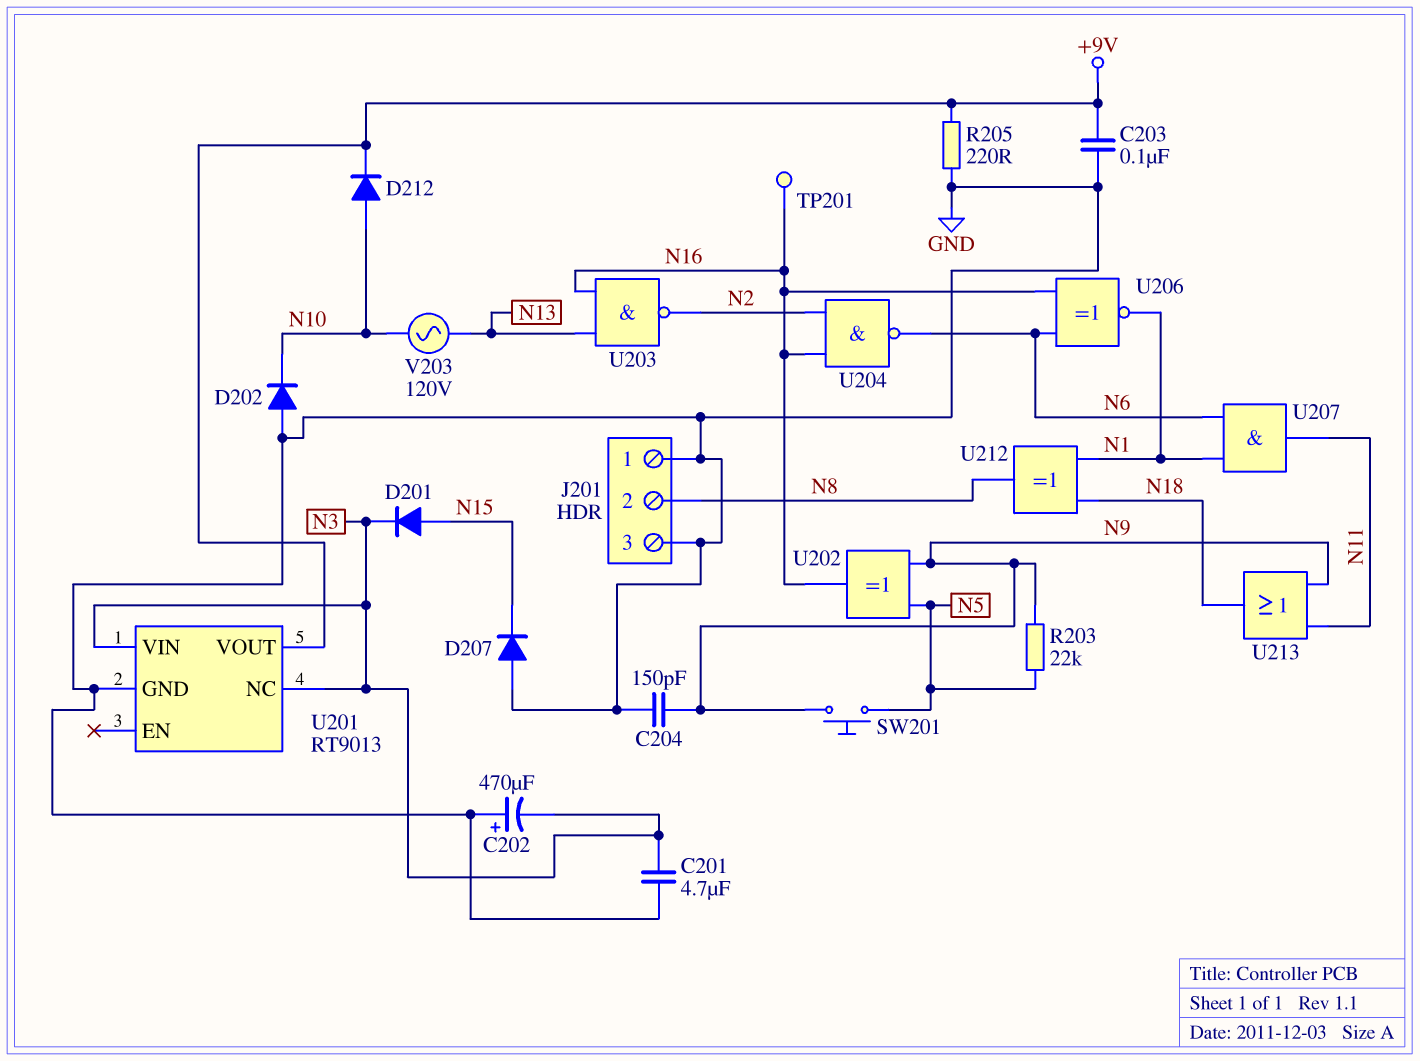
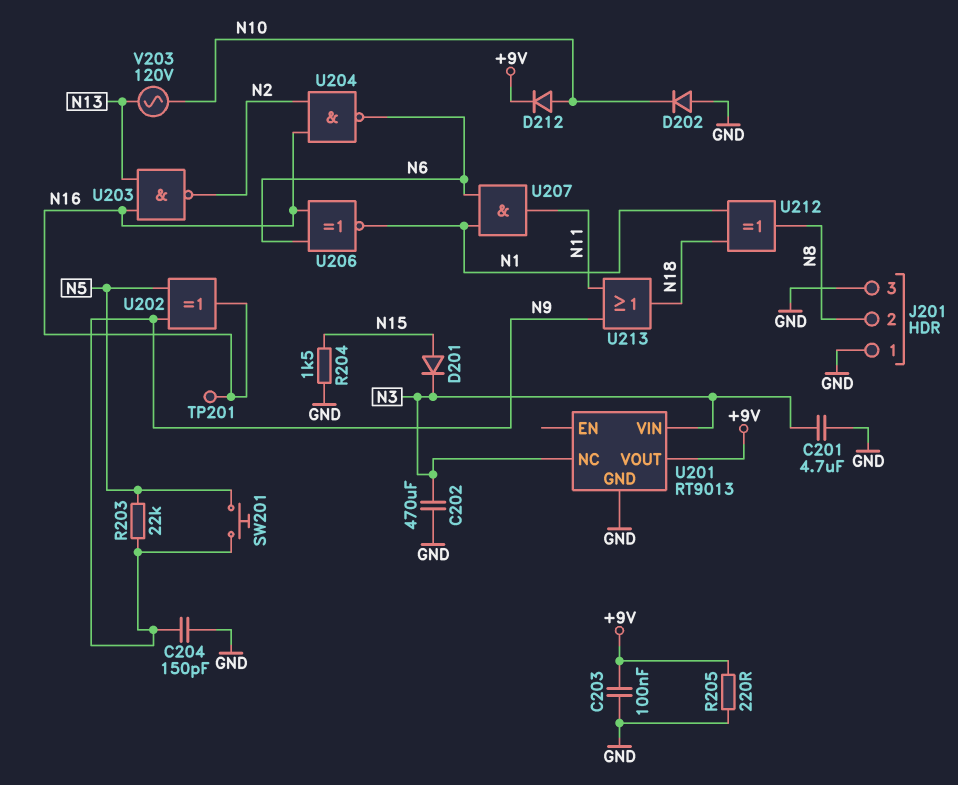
C202: 470uF (plus GND, minus N3) -> 470uF (GND, N3)
D207: diode (A GND, K N15) -> none
R204: none -> 1.5k (GND, N15)

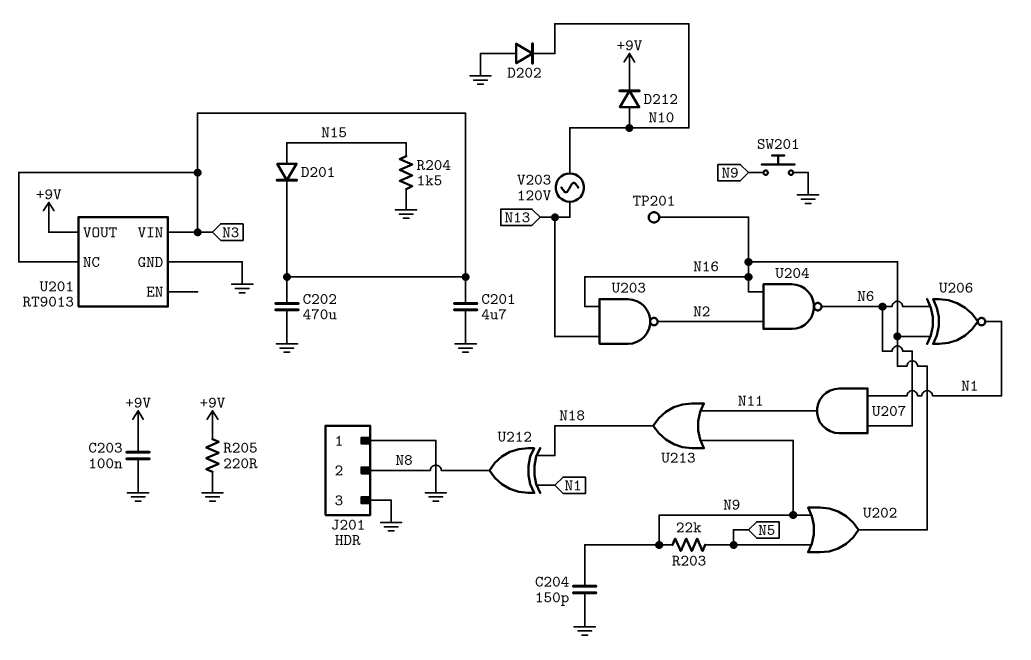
SW201: button (N5, N9) -> button (GND, N9)
U202: XOR (in N5, in N9, out N16) -> OR (in N5, in N9, out N16)

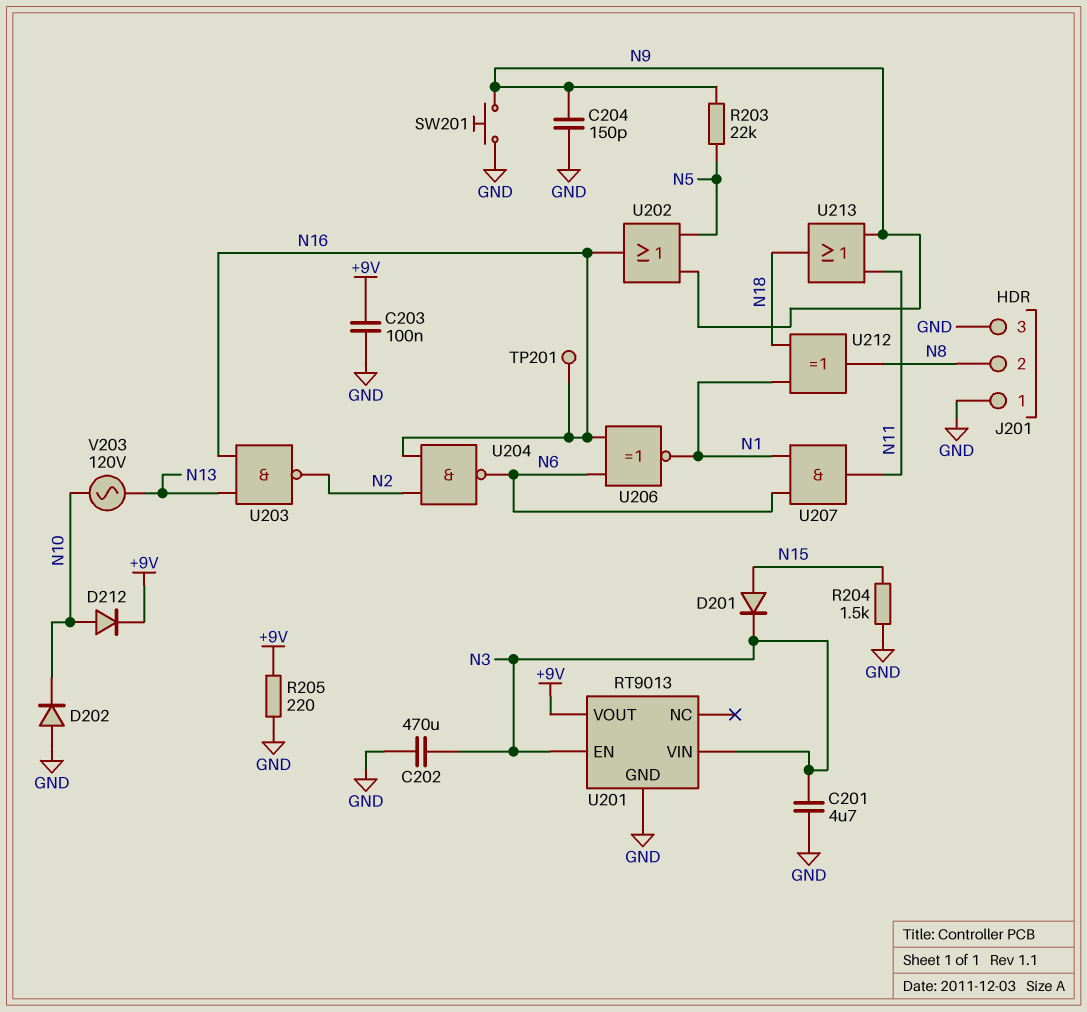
U201 pin EN: none -> N3
U201 pin NC: N3 -> none

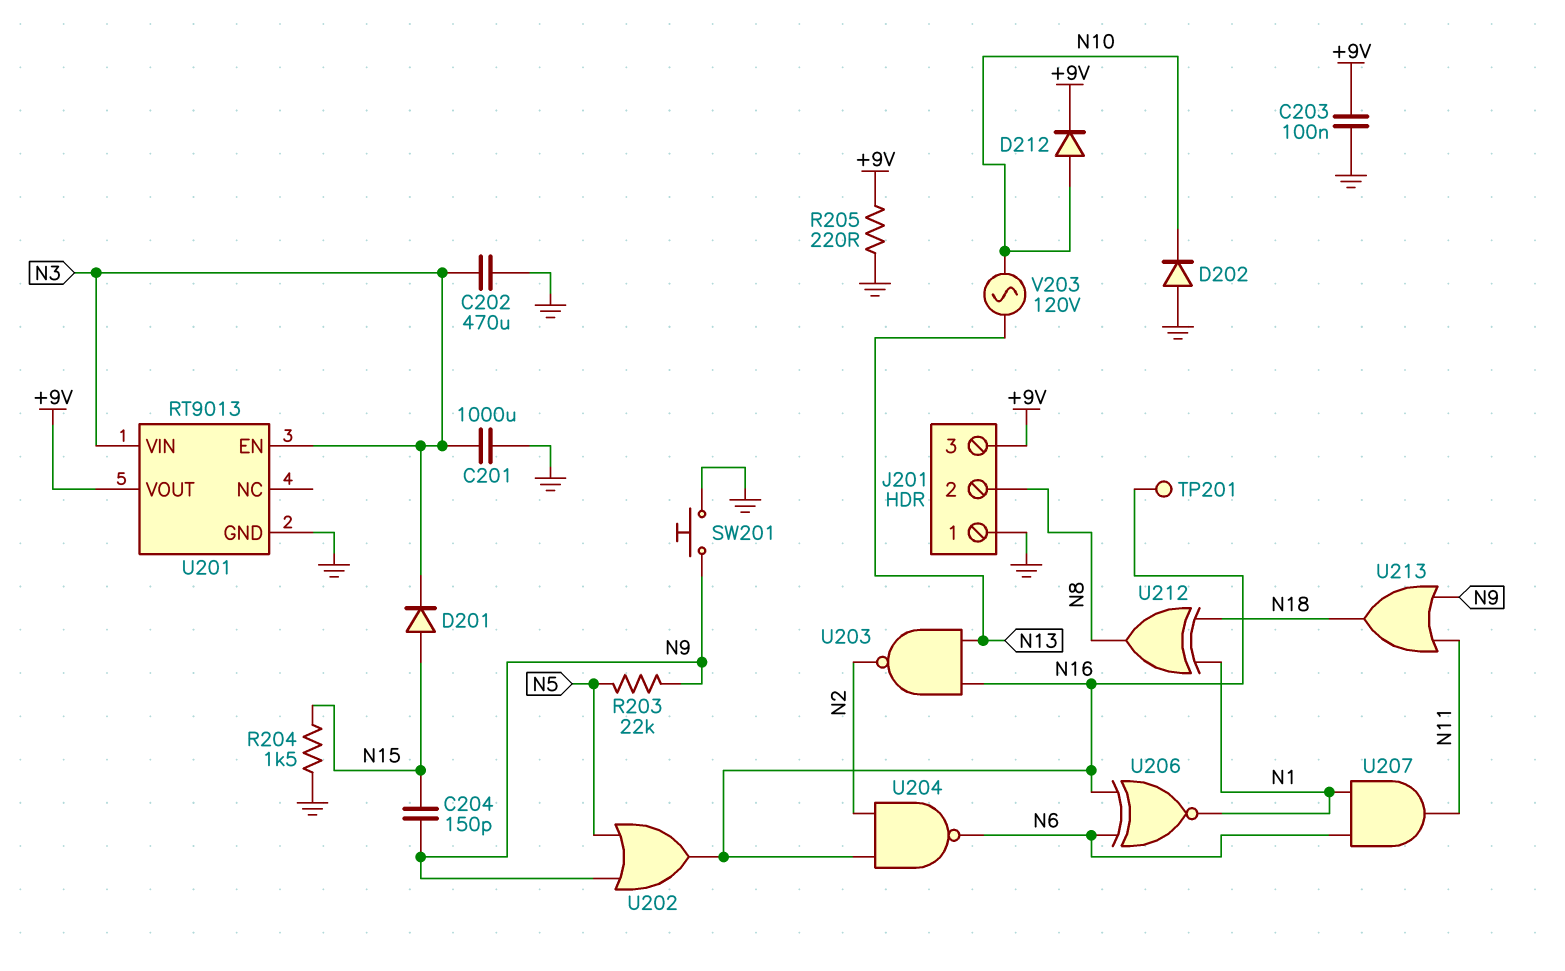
C201: 4.7uF (GND, N3) -> 1000uF (GND, N3)
C204: 150pF (GND, N9) -> 150pF (N9, N15)
J201 pin 3: GND -> +9V

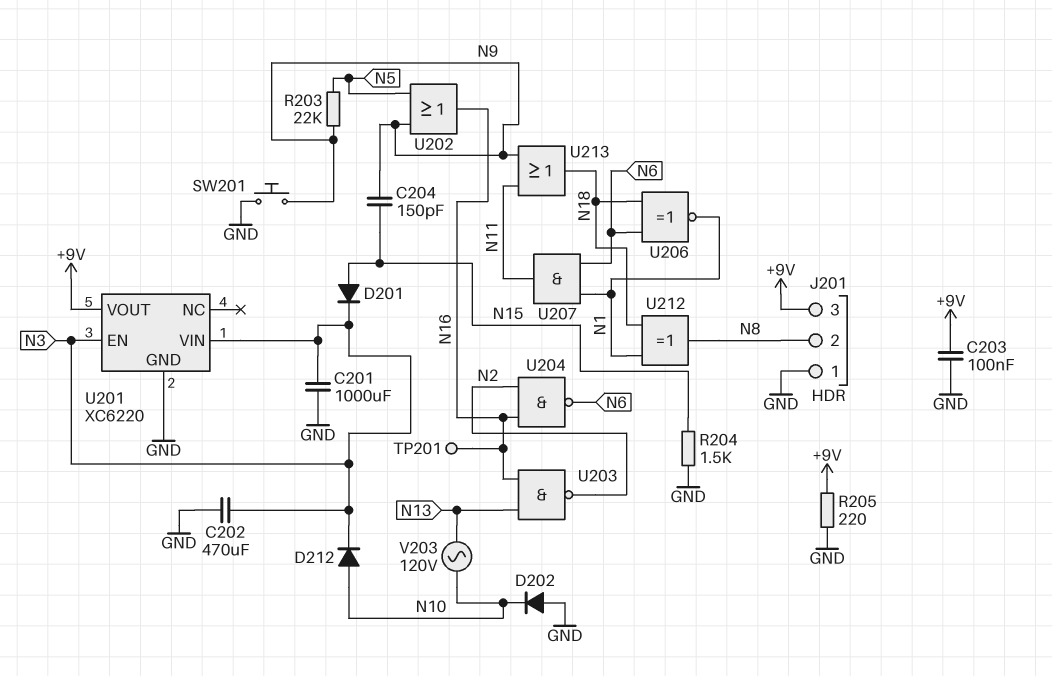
D212: diode (A N10, K +9V) -> diode (A N10, K N3)
U201: RT9013 -> XC6220
U206: XNOR (in N6, in N16, out N1) -> XNOR (in N6, in N18, out N1)

